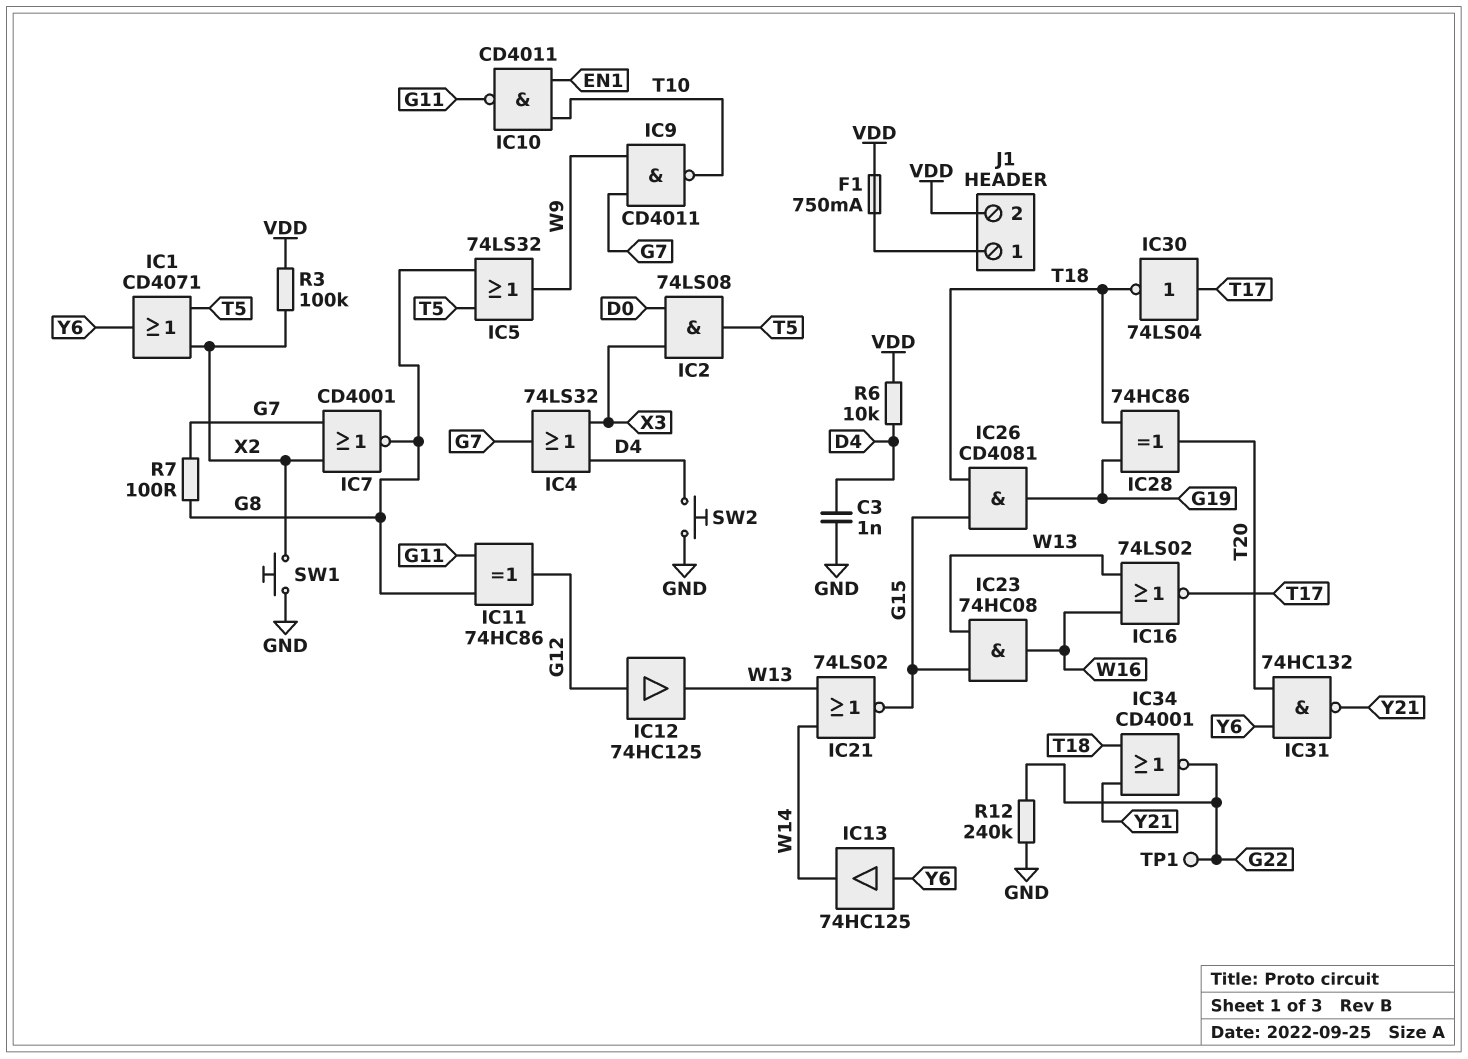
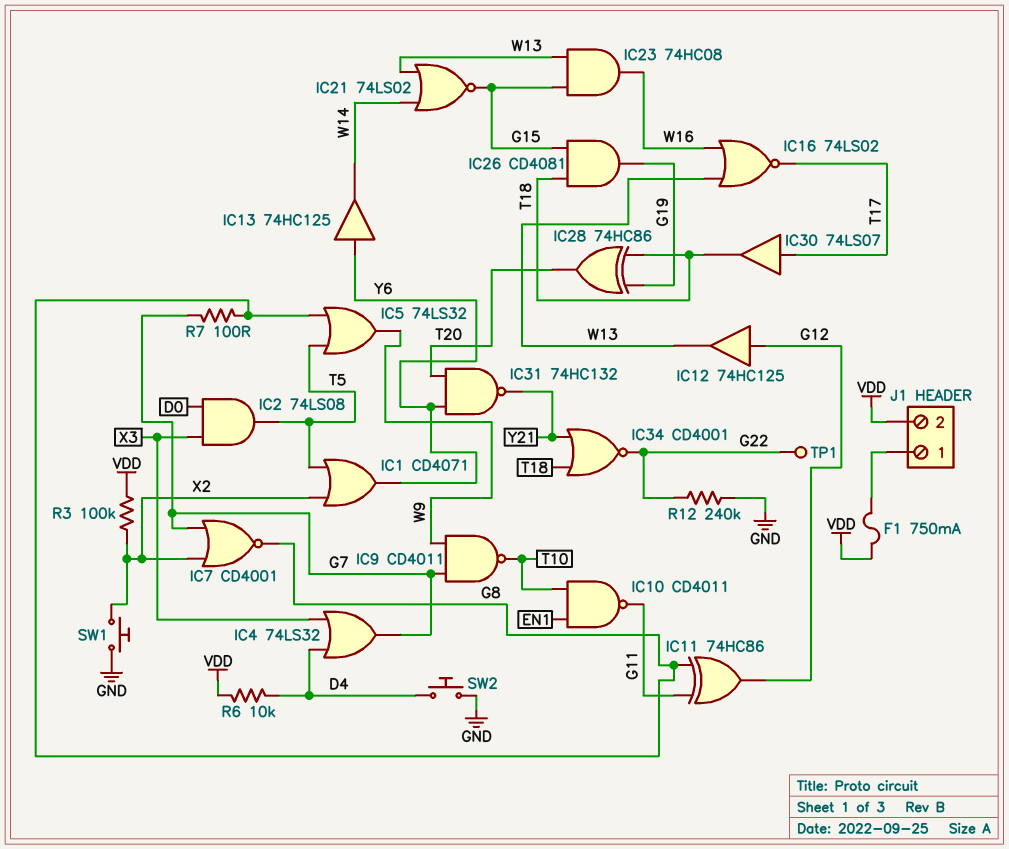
C3: 1nF (D4, GND) -> none
IC30: NOT 74LS04 (in T17, out T18) -> buffer 74LS07 (in T17, out T18)

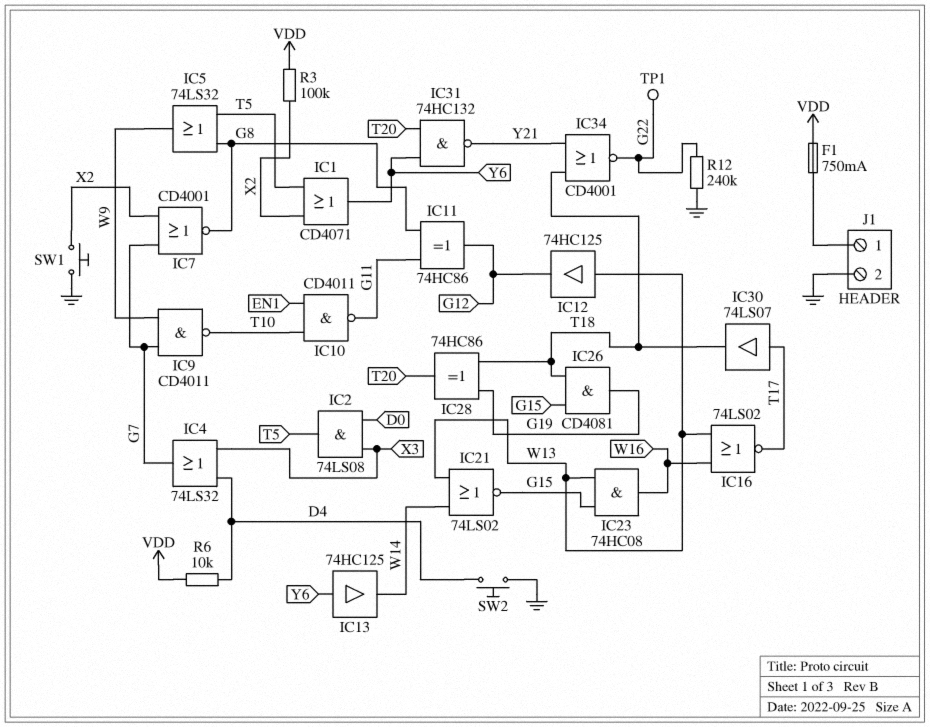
IC12: buffer 74HC125 (in G12, out W13) -> buffer 74HC125 (in W13, out G12)
J1 pin 2: VDD -> GND
R7: 100 (G7, G8) -> none

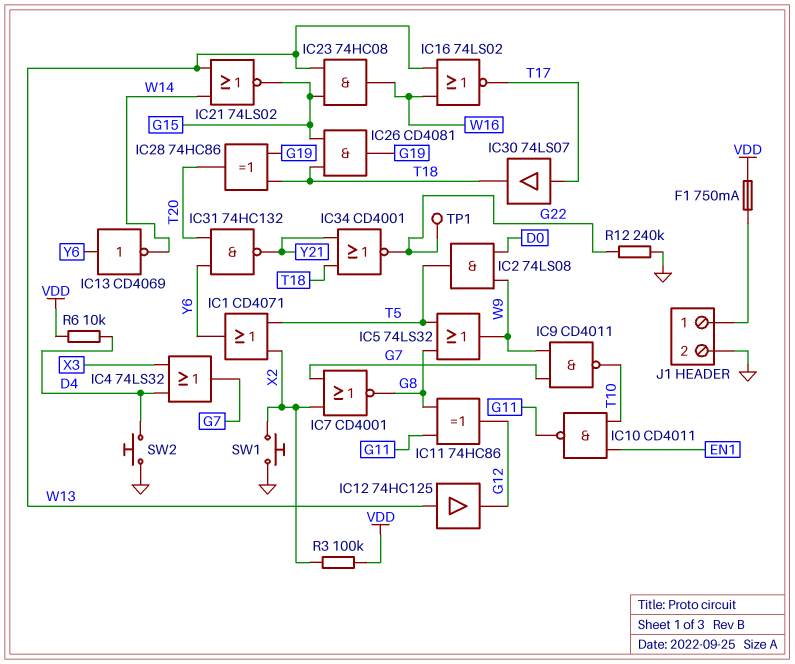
IC2: AND 74LS08 (in D0, in X3, out T5) -> AND 74LS08 (in D0, in W9, out T5)
IC13: buffer 74HC125 (in Y6, out W14) -> NOT CD4069 (in Y6, out W14)

